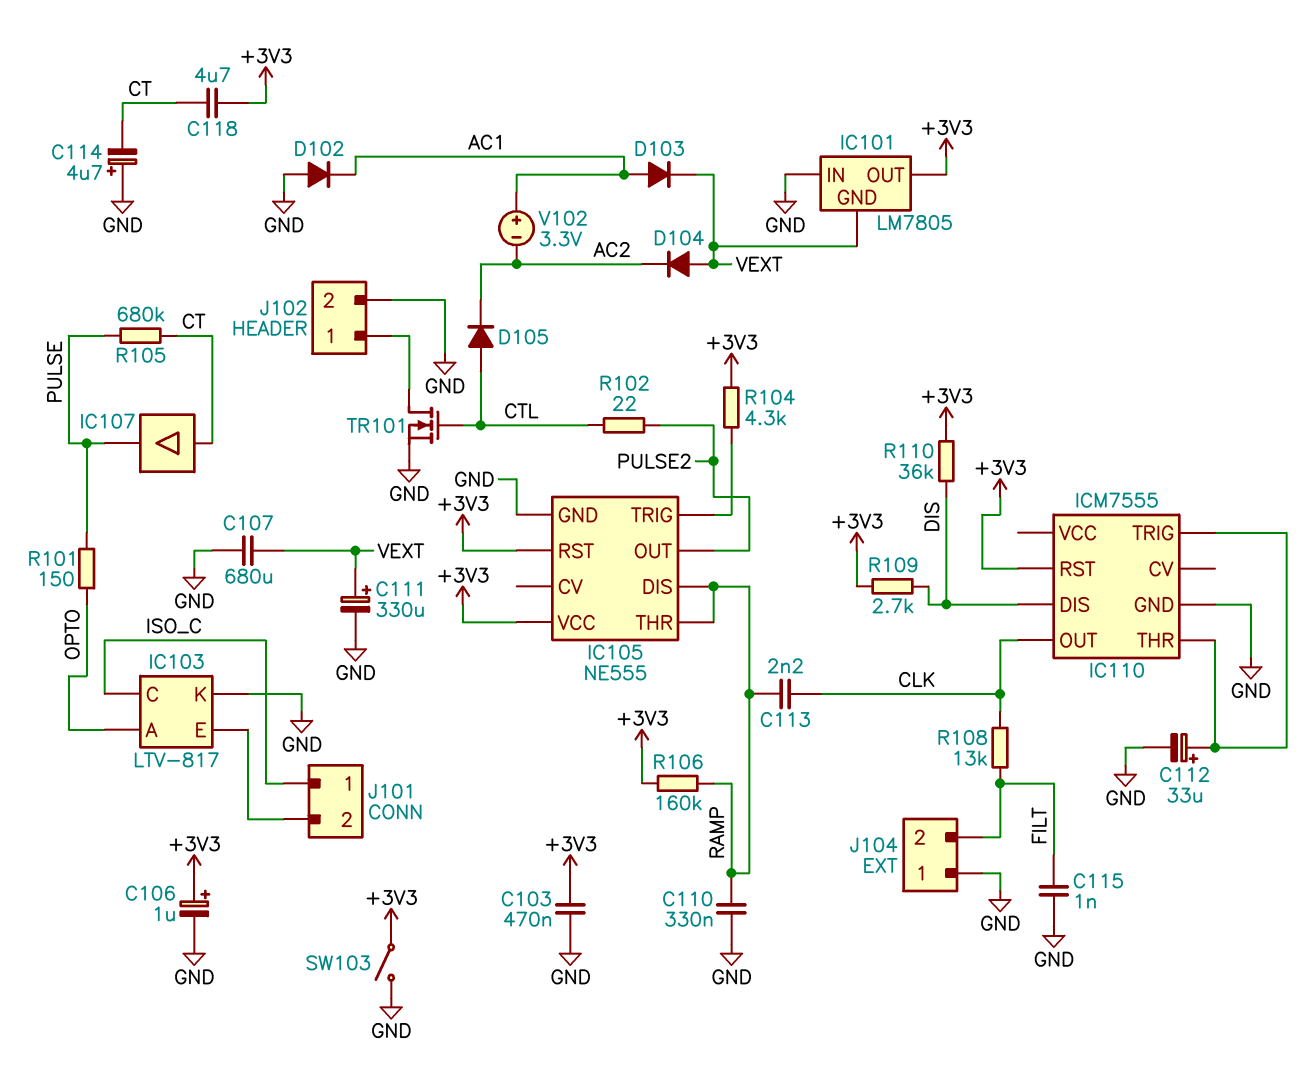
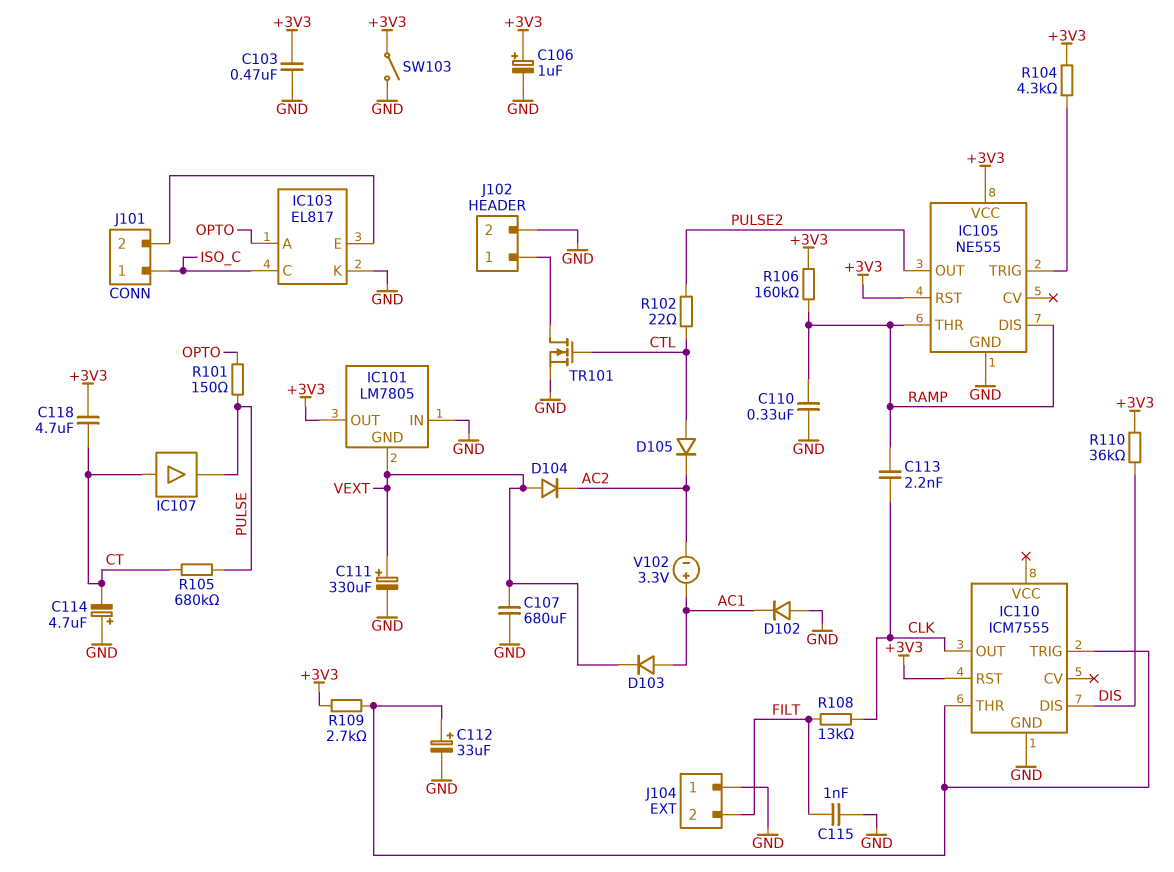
IC103: LTV-817 -> EL817
R109: 2.7k (+3V3, DIS) -> 2.7k (+3V3, IC110/THR)

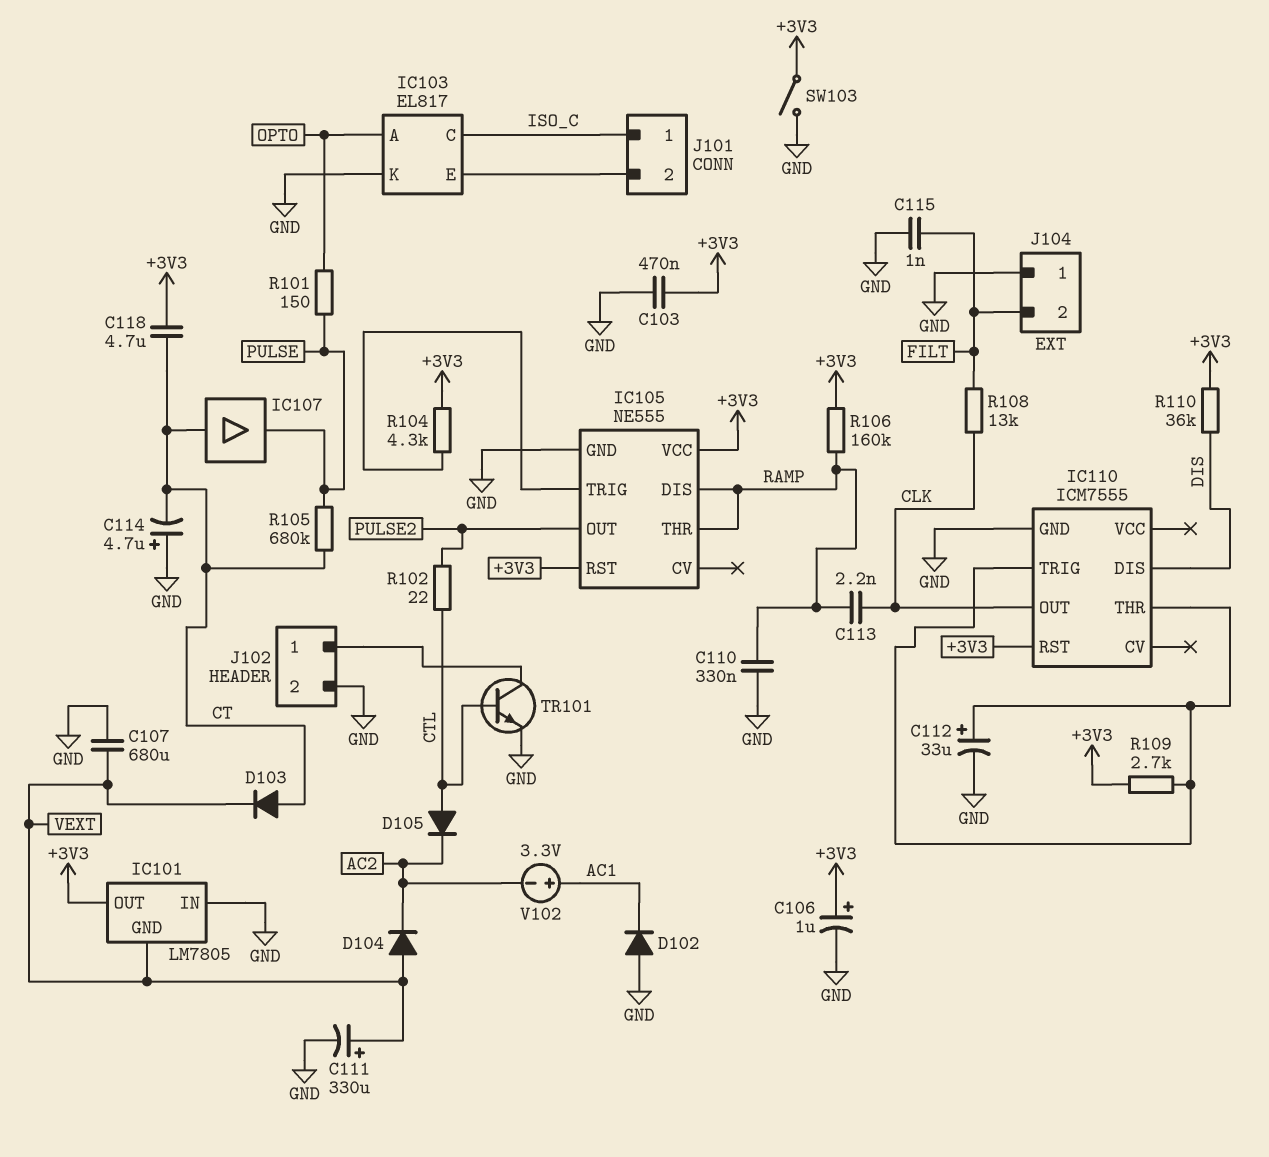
D103: diode (A AC1, K VEXT) -> diode (A CT, K VEXT)
TR101: NMOS (G CTL, D J102/1, S GND) -> NPN (B CTL, C J102/1, E GND)

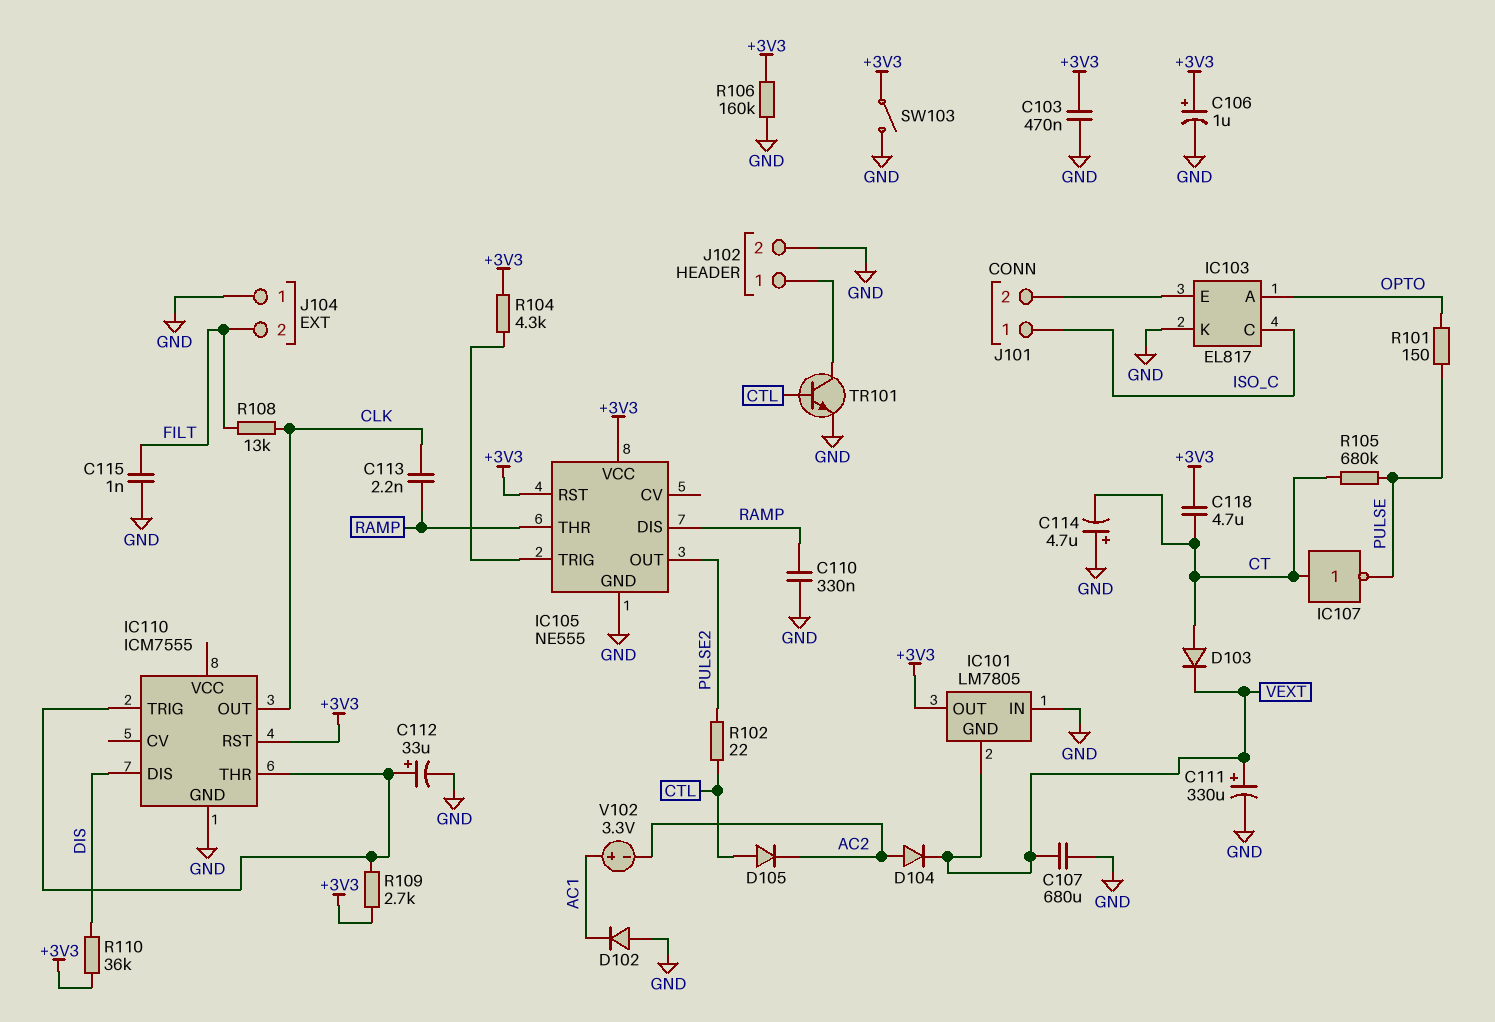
D104: diode (A VEXT, K AC2) -> diode (A AC2, K VEXT)
IC107: buffer (in CT, out PULSE) -> NOT (in CT, out PULSE)
R106: 160k (+3V3, RAMP) -> 160k (+3V3, GND)

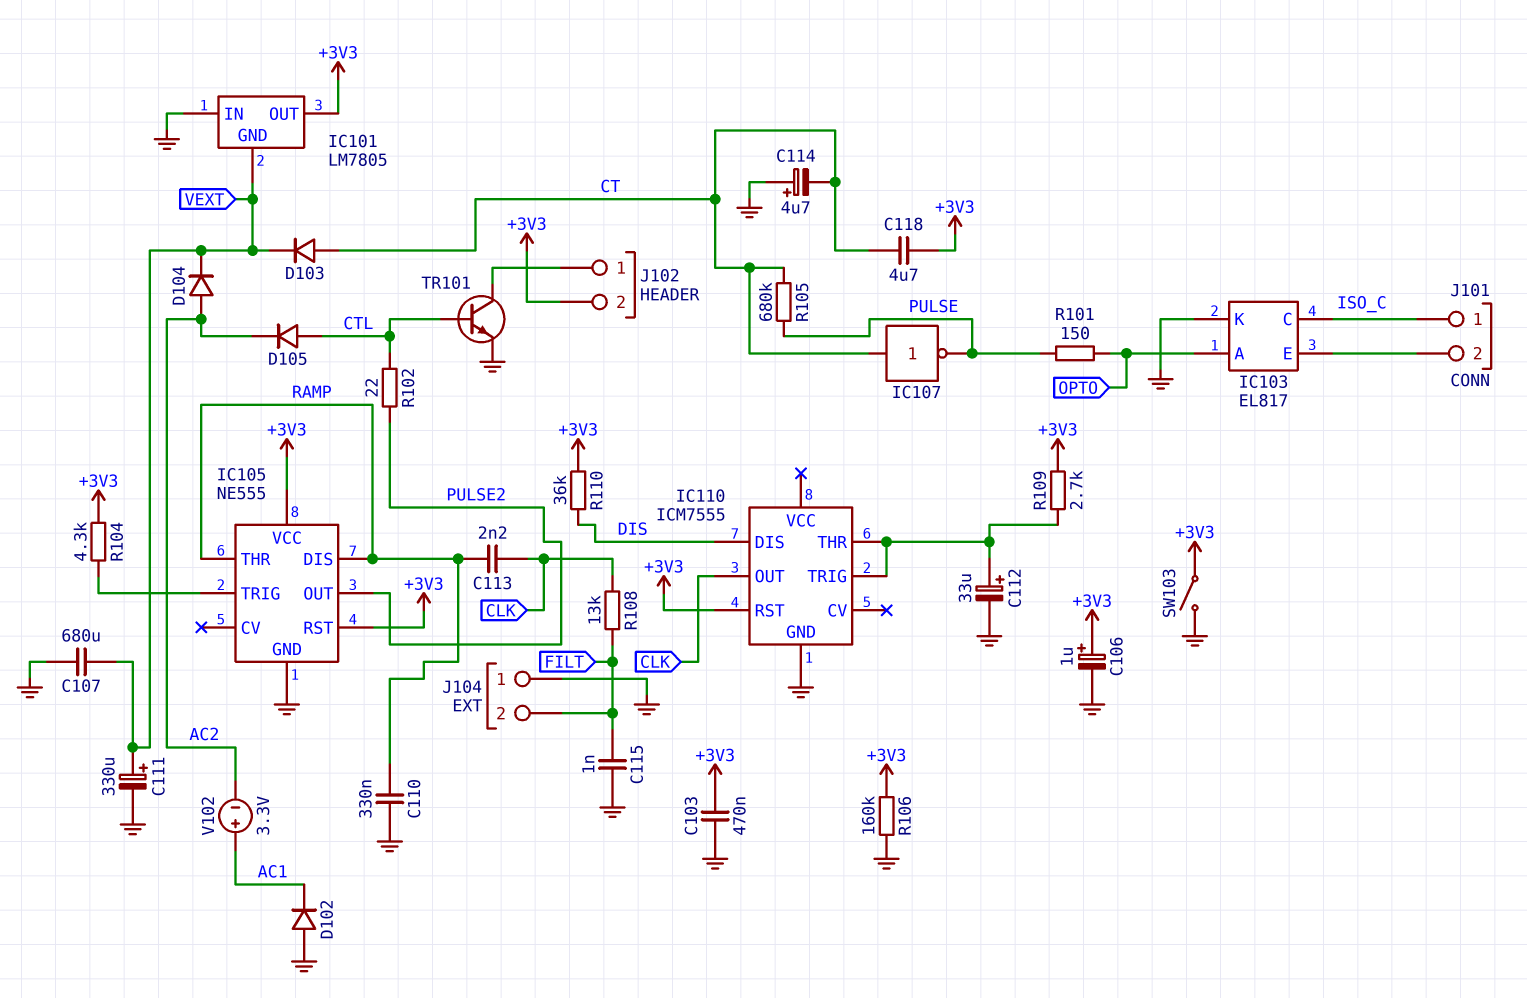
J102 pin 2: GND -> +3V3

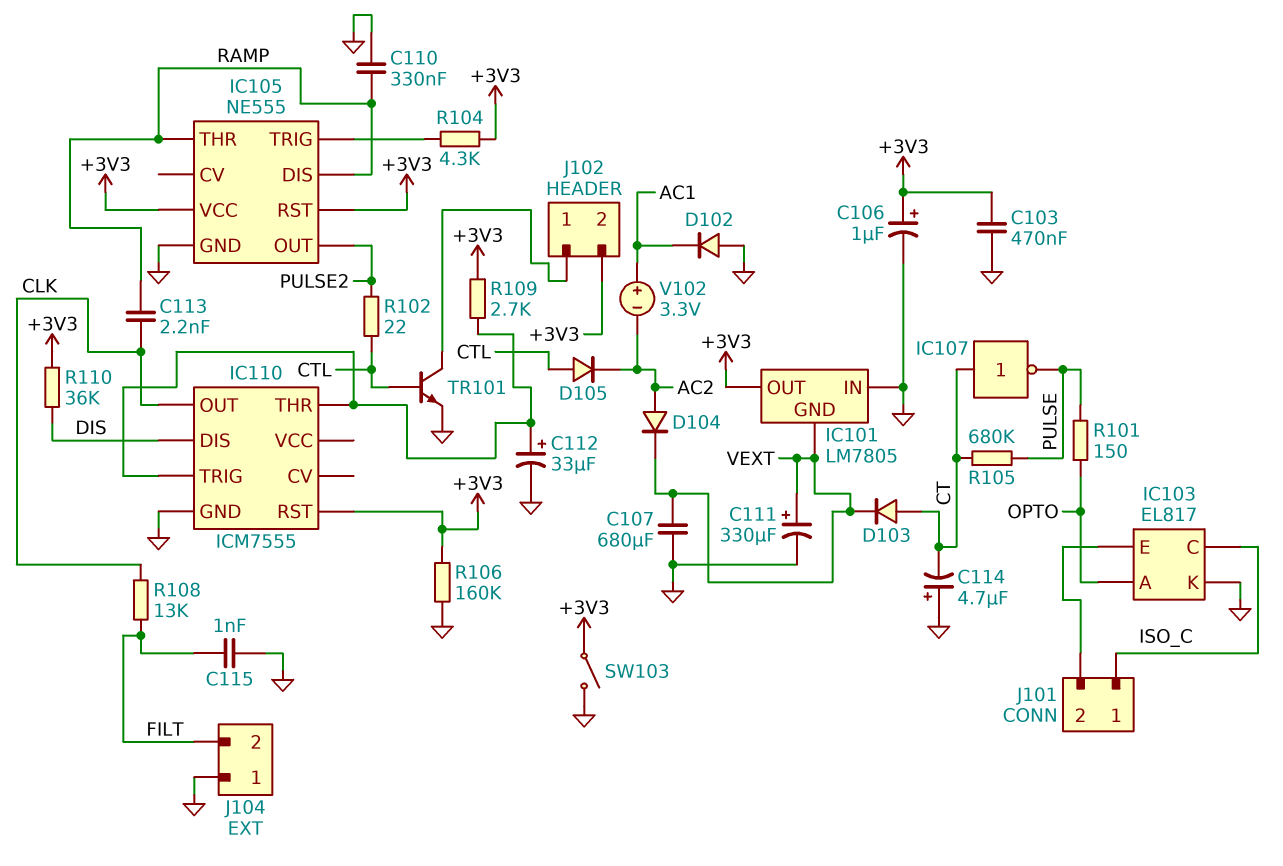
C118: 4.7uF (+3V3, CT) -> none

